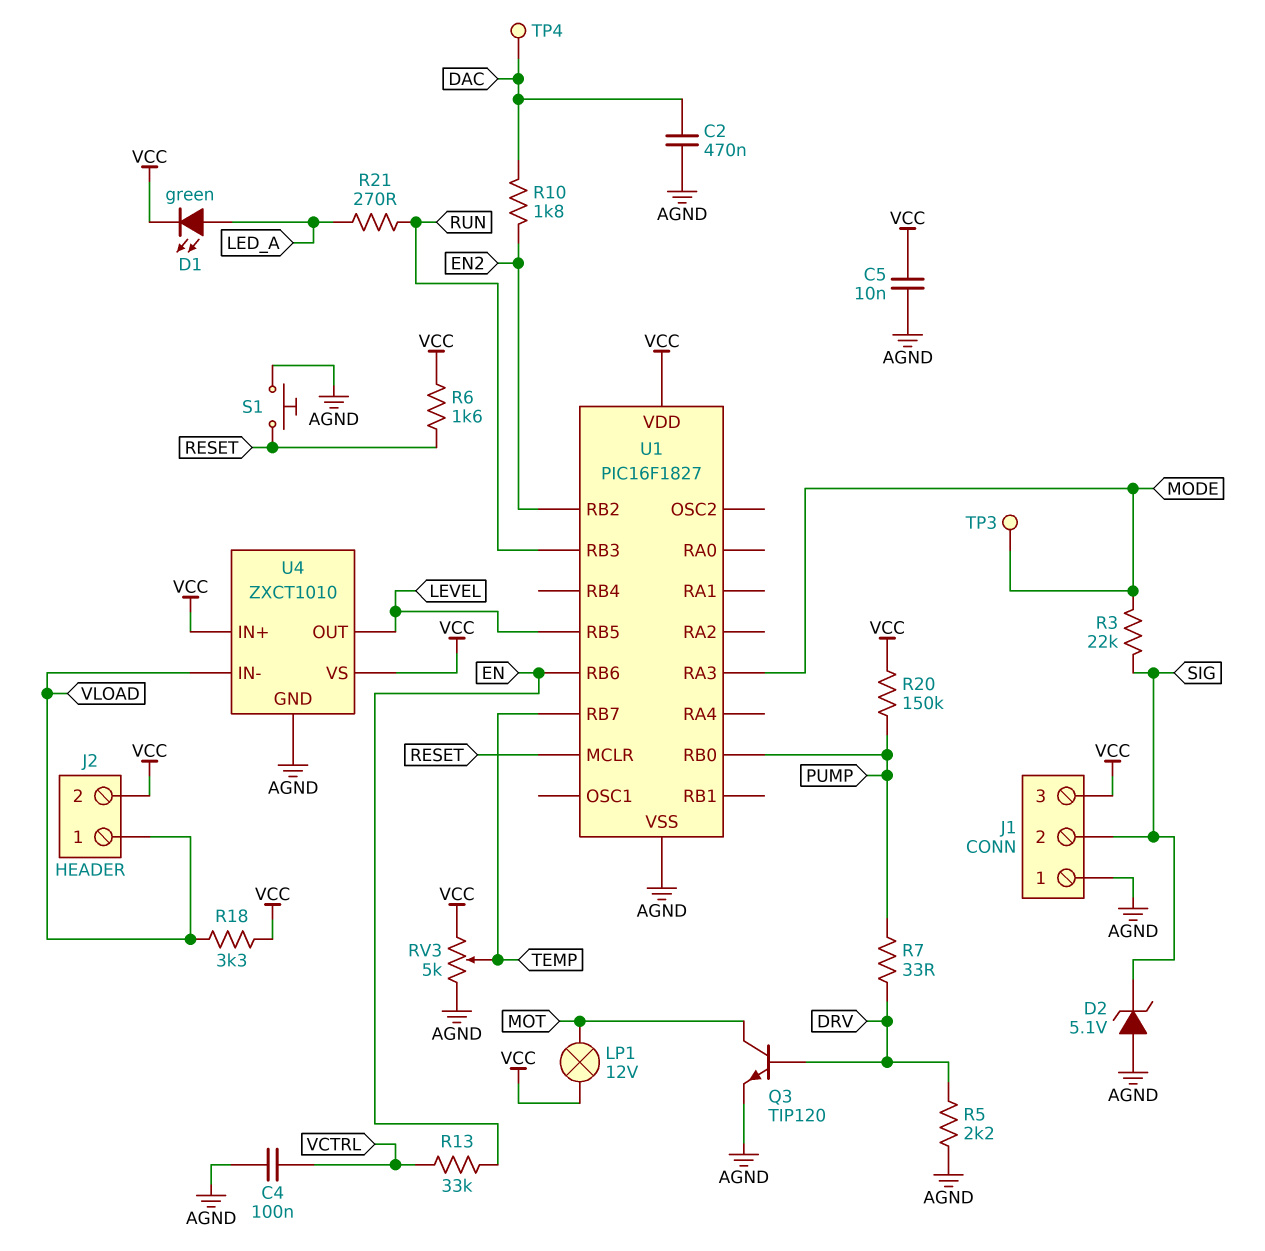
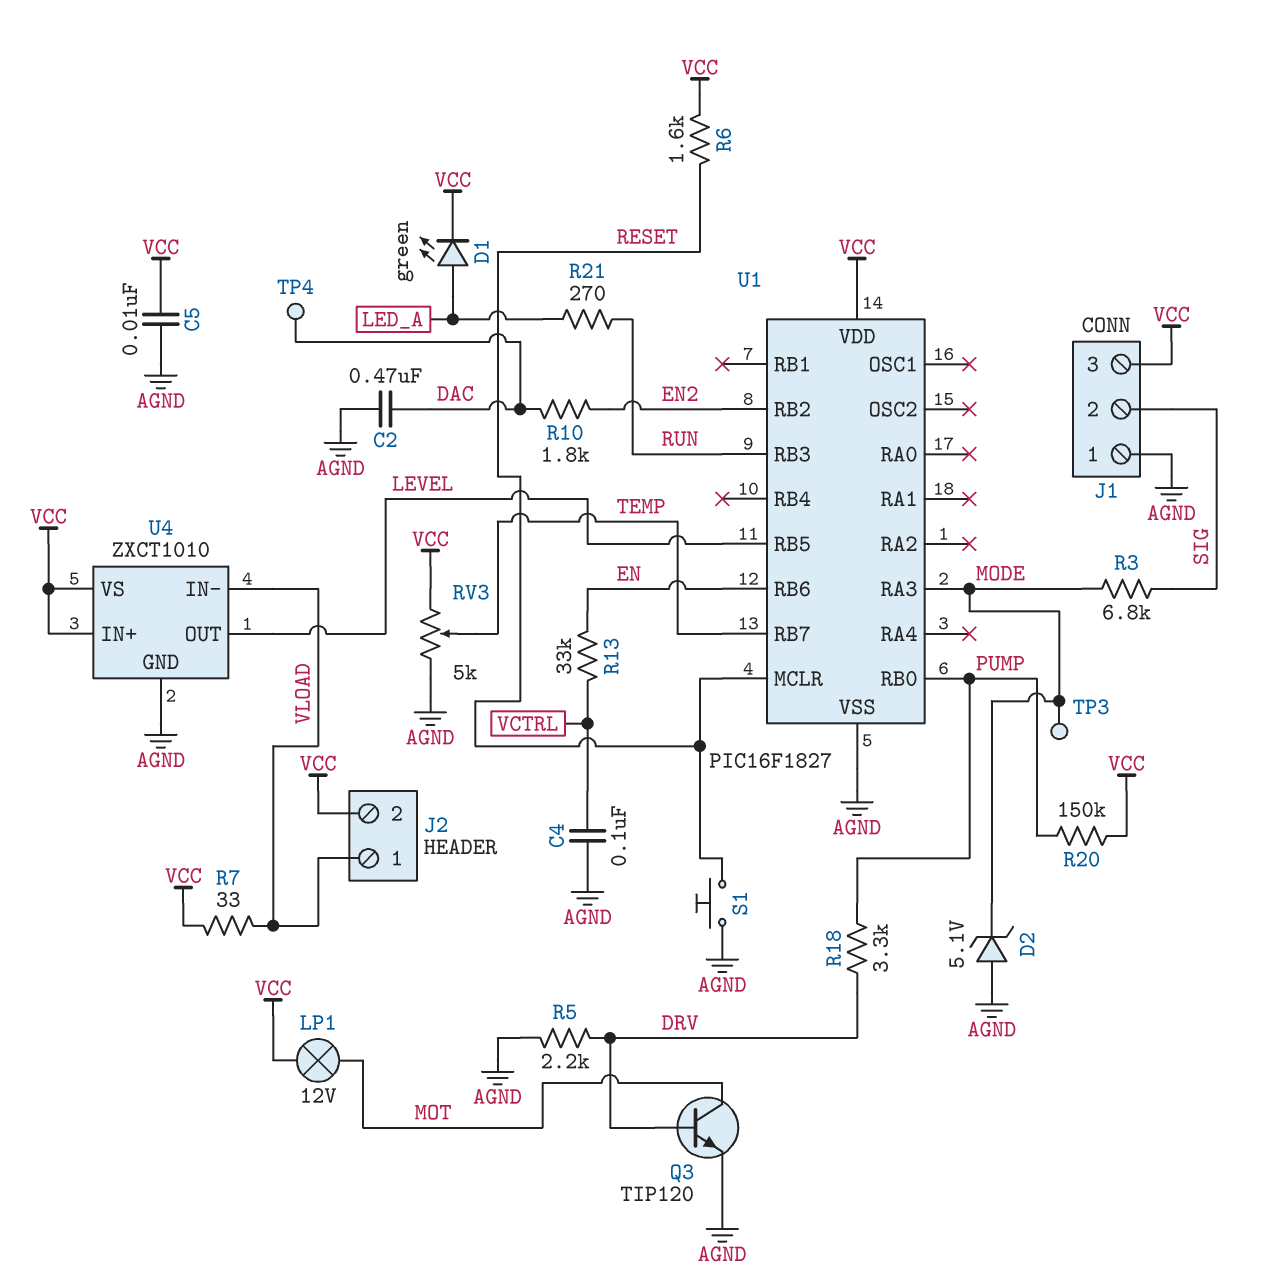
D2: zener 5.1V (A AGND, K SIG) -> zener 5.1V (A AGND, K MODE)
R3: 22k (MODE, SIG) -> 6.8k (MODE, SIG)
R7: 33 (DRV, PUMP) -> 33 (VCC, VLOAD)
R18: 3.3k (VCC, VLOAD) -> 3.3k (DRV, PUMP)

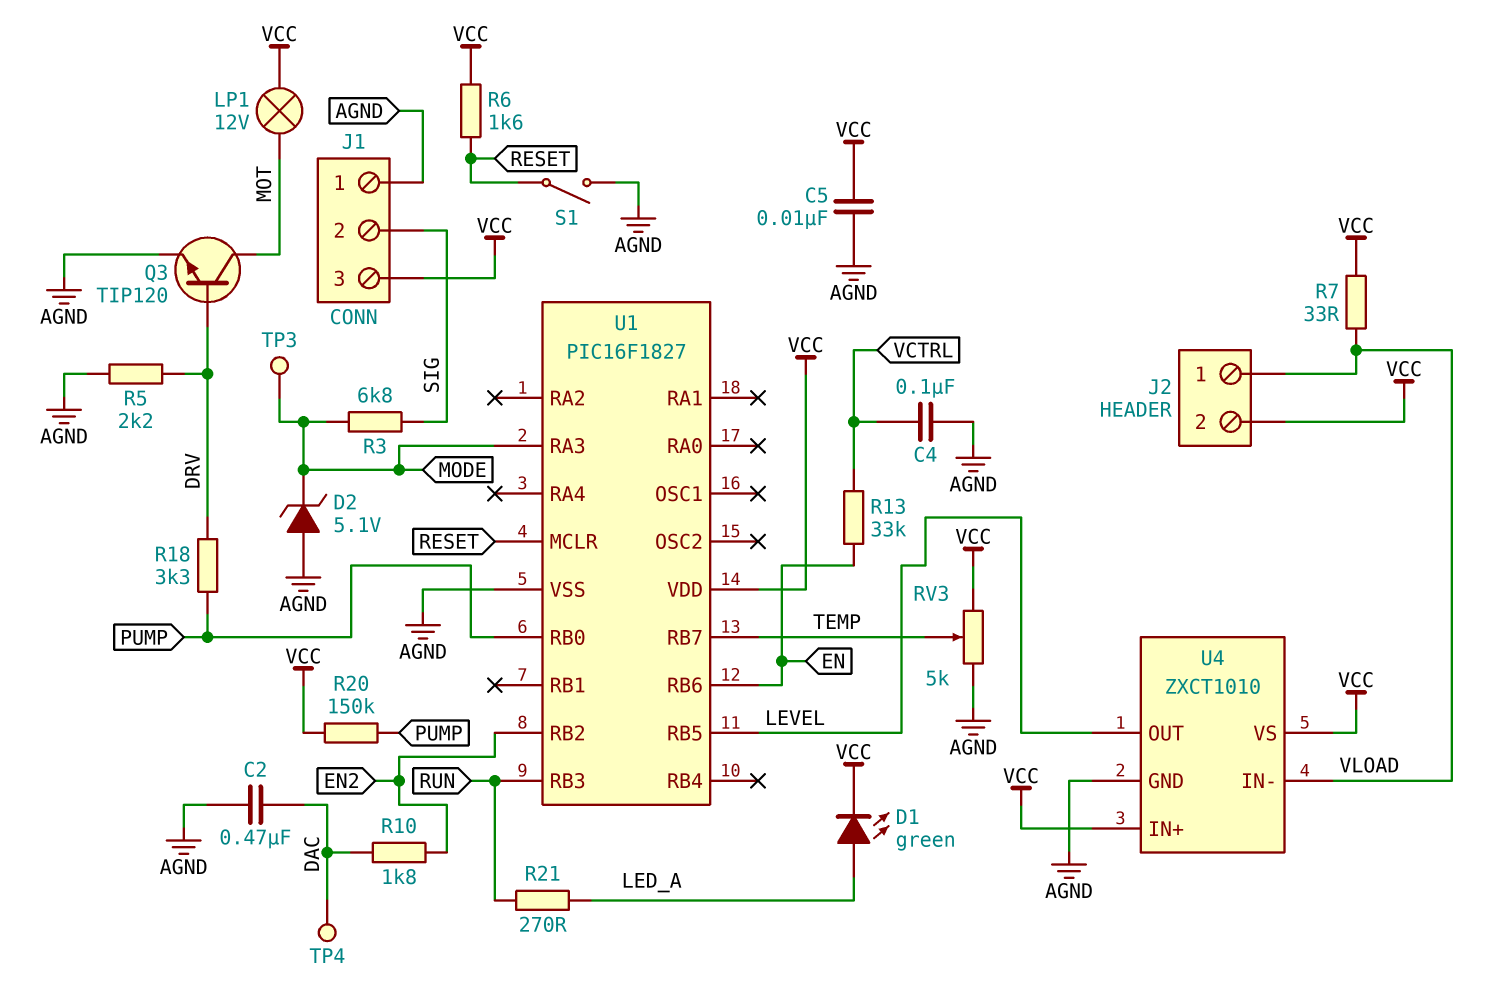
S1: button (AGND, RESET) -> switch (AGND, RESET)

